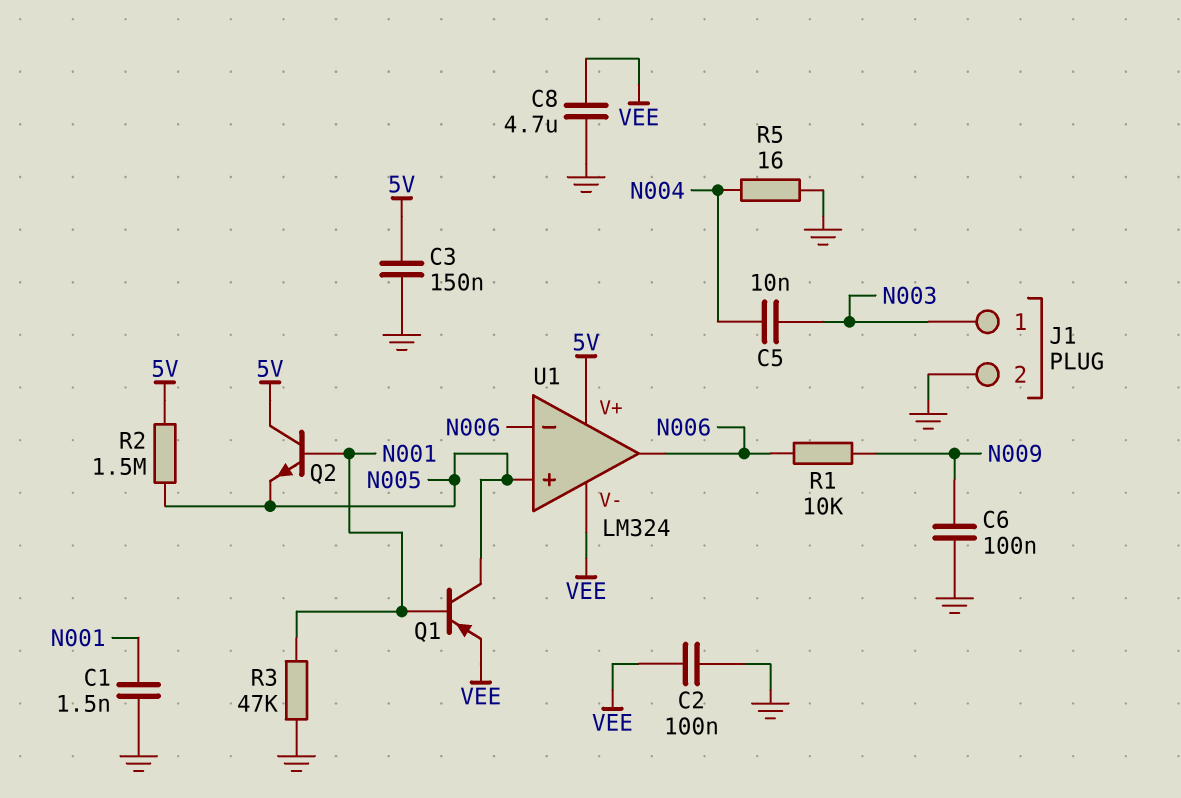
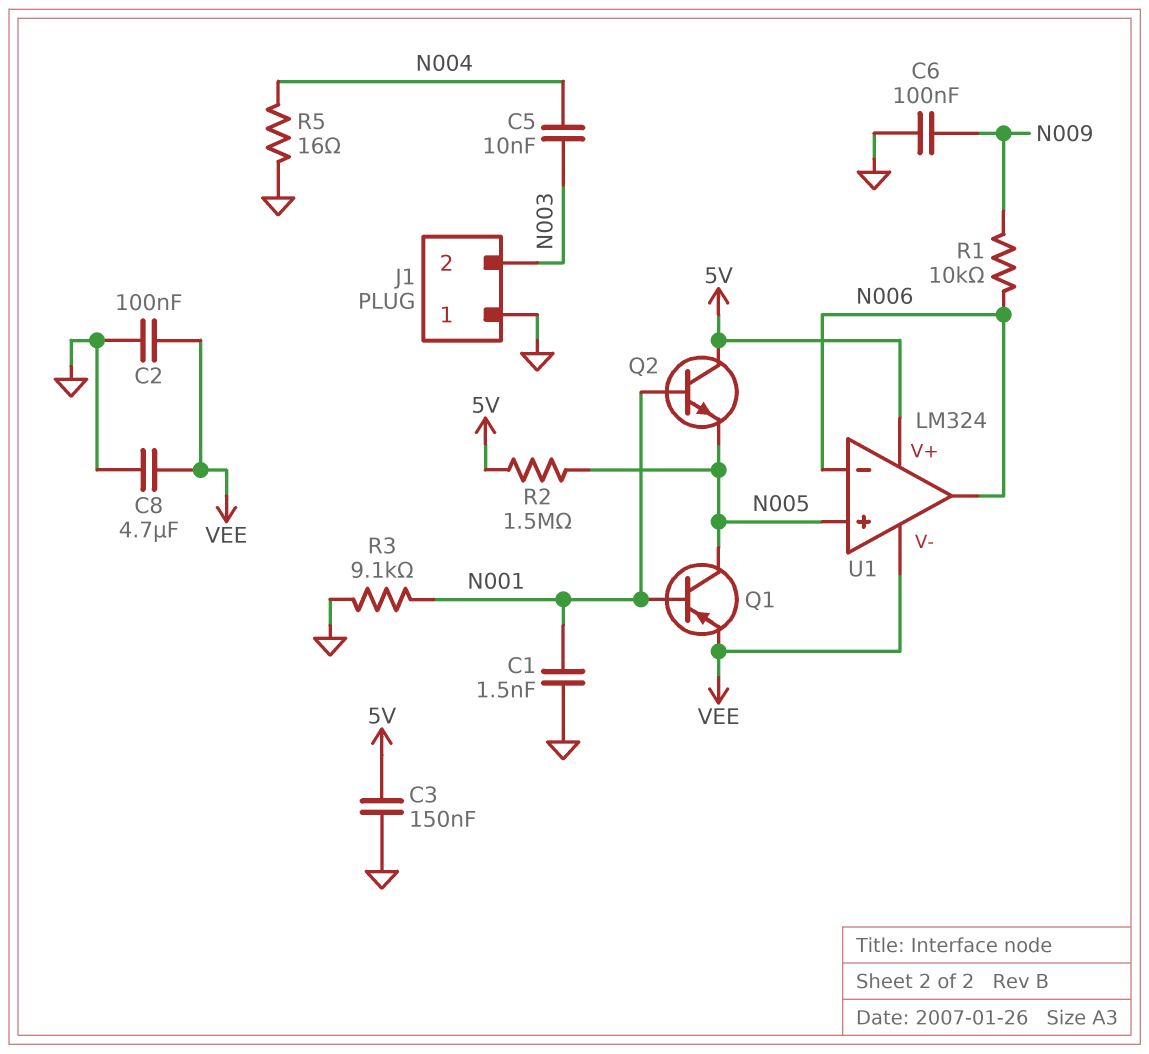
J1 pin 1: N003 -> GND
J1 pin 2: GND -> N003
R3: 47k (GND, N001) -> 9.1k (GND, N001)

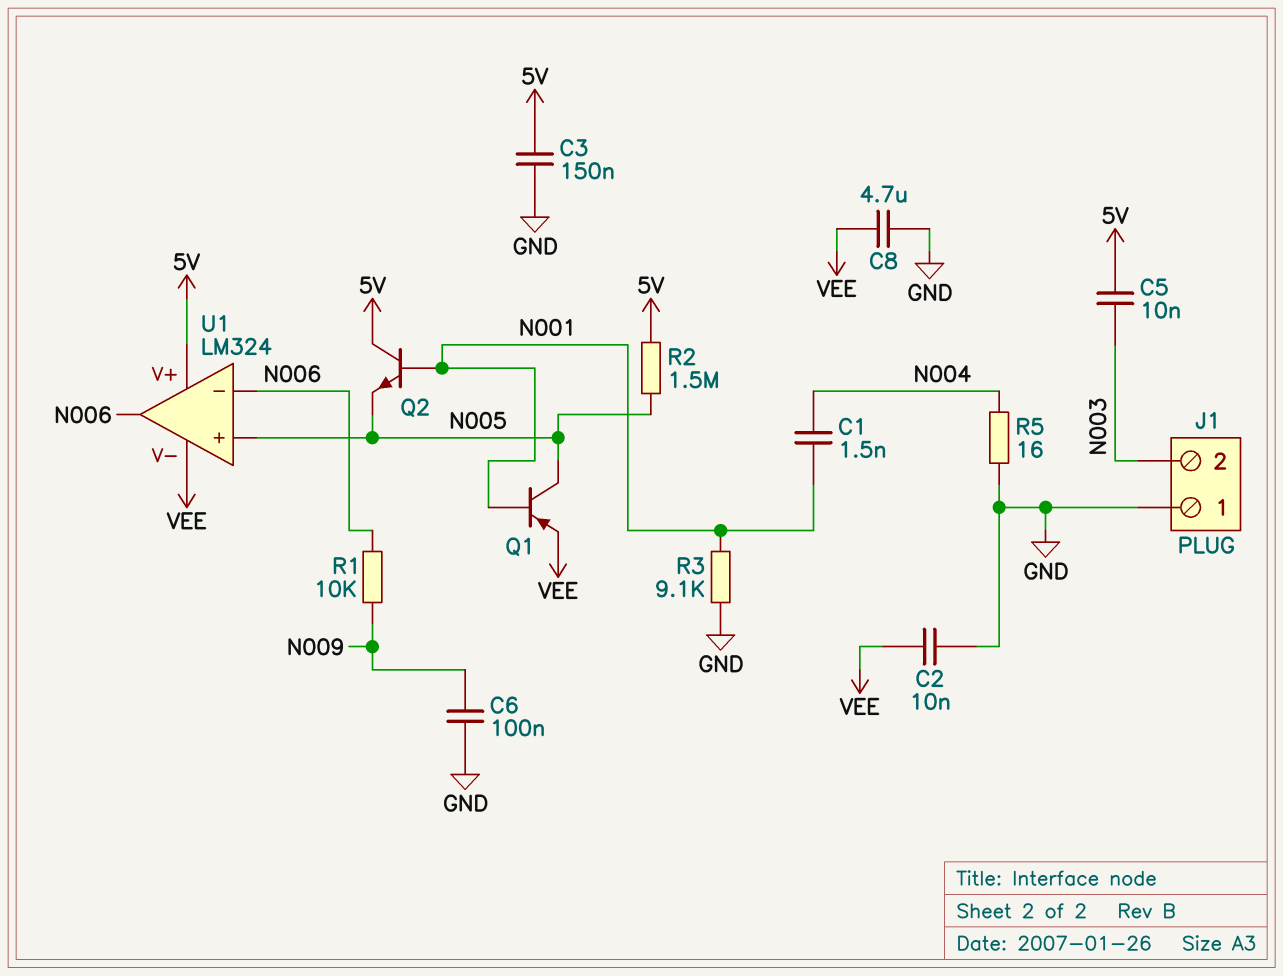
C1: 1.5nF (GND, N001) -> 1.5nF (N001, N004)
C2: 100nF (GND, VEE) -> 10nF (GND, VEE)
C5: 10nF (N003, N004) -> 10nF (5V, N003)

